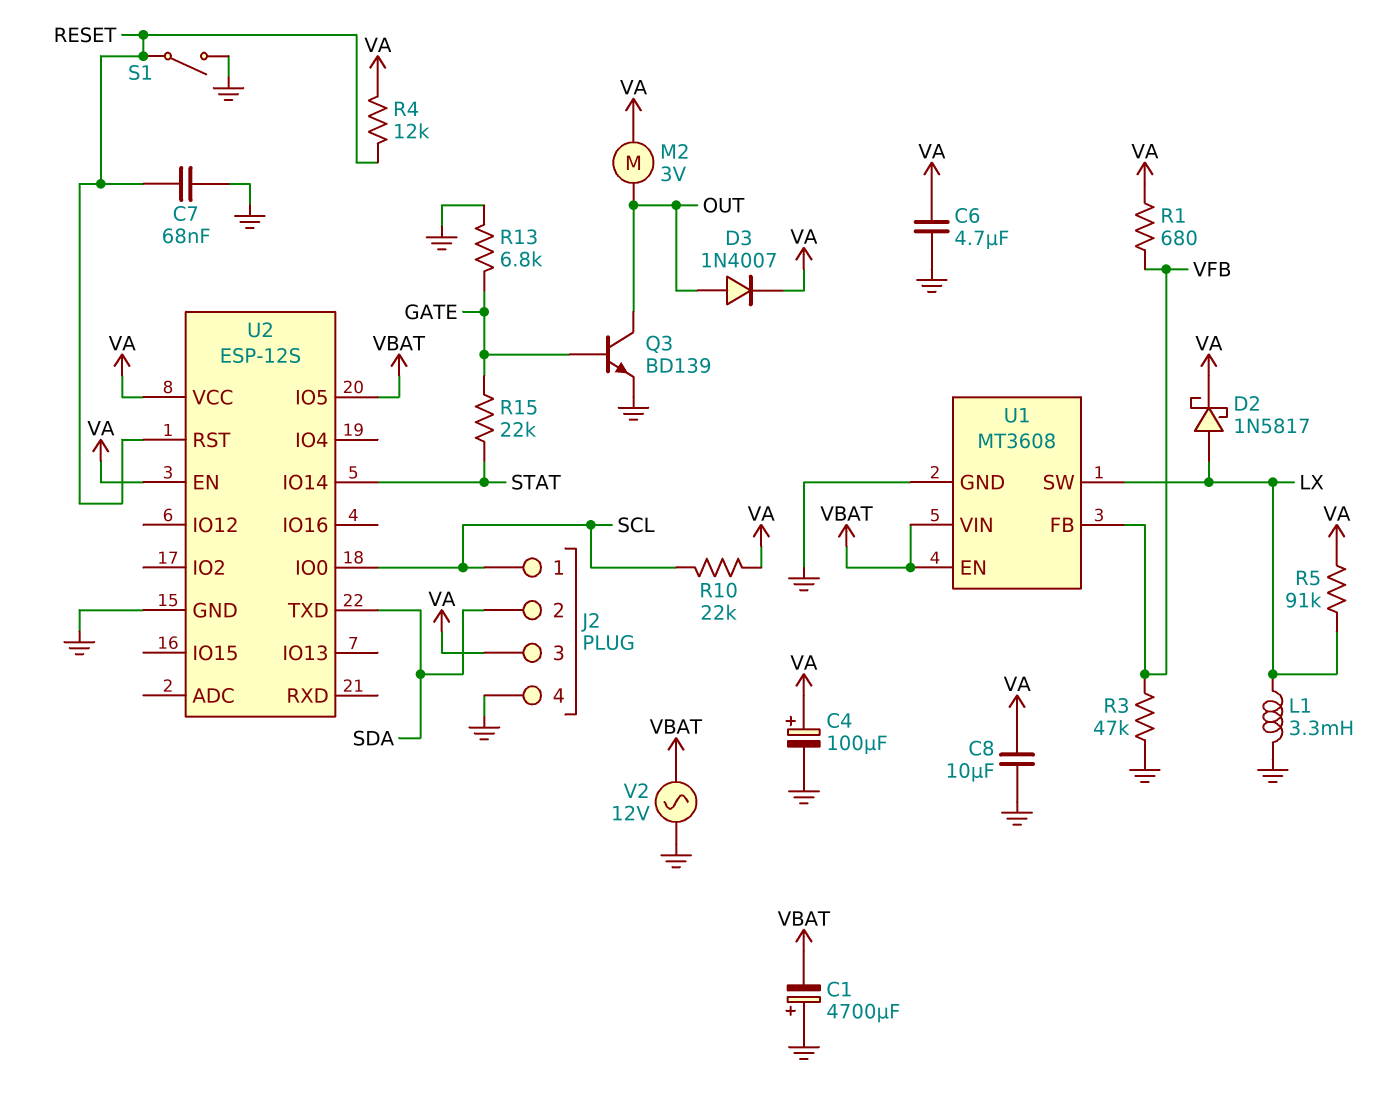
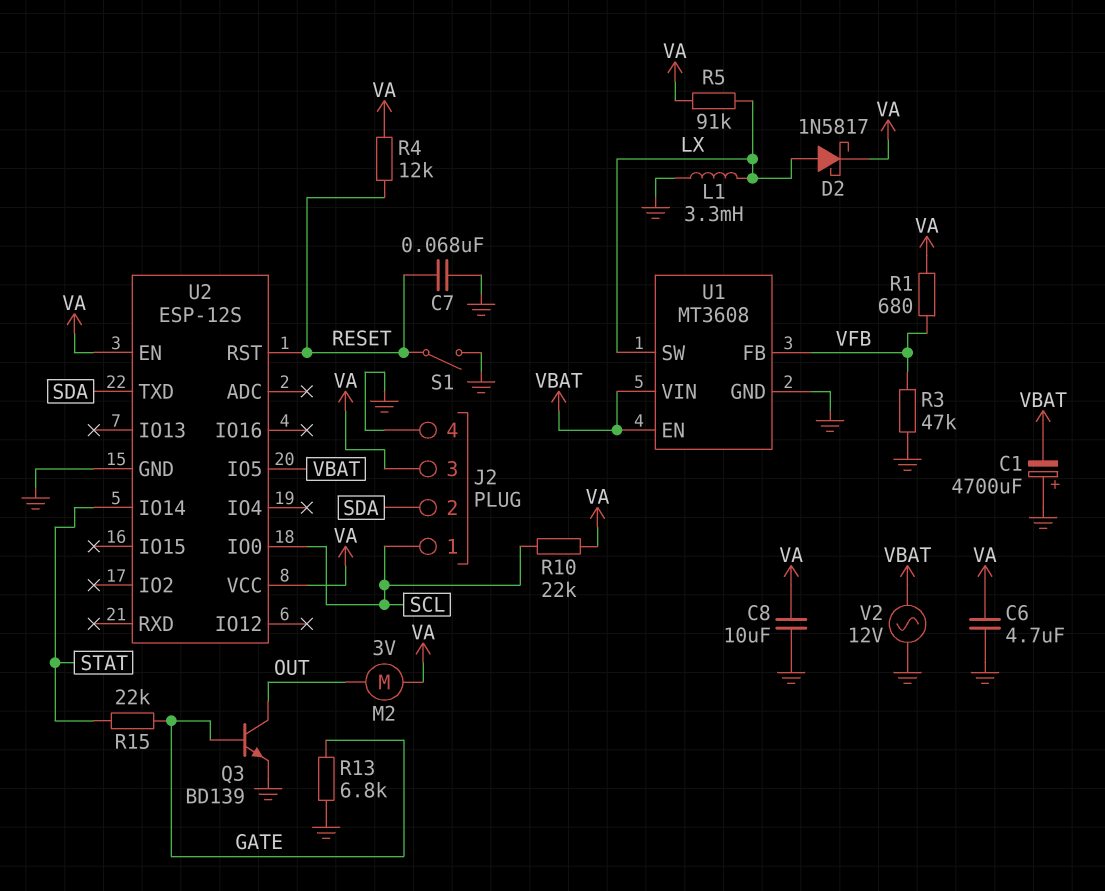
C4: 100uF (plus VA, minus GND) -> none
D3: diode 1N4007 (A OUT, K VA) -> none

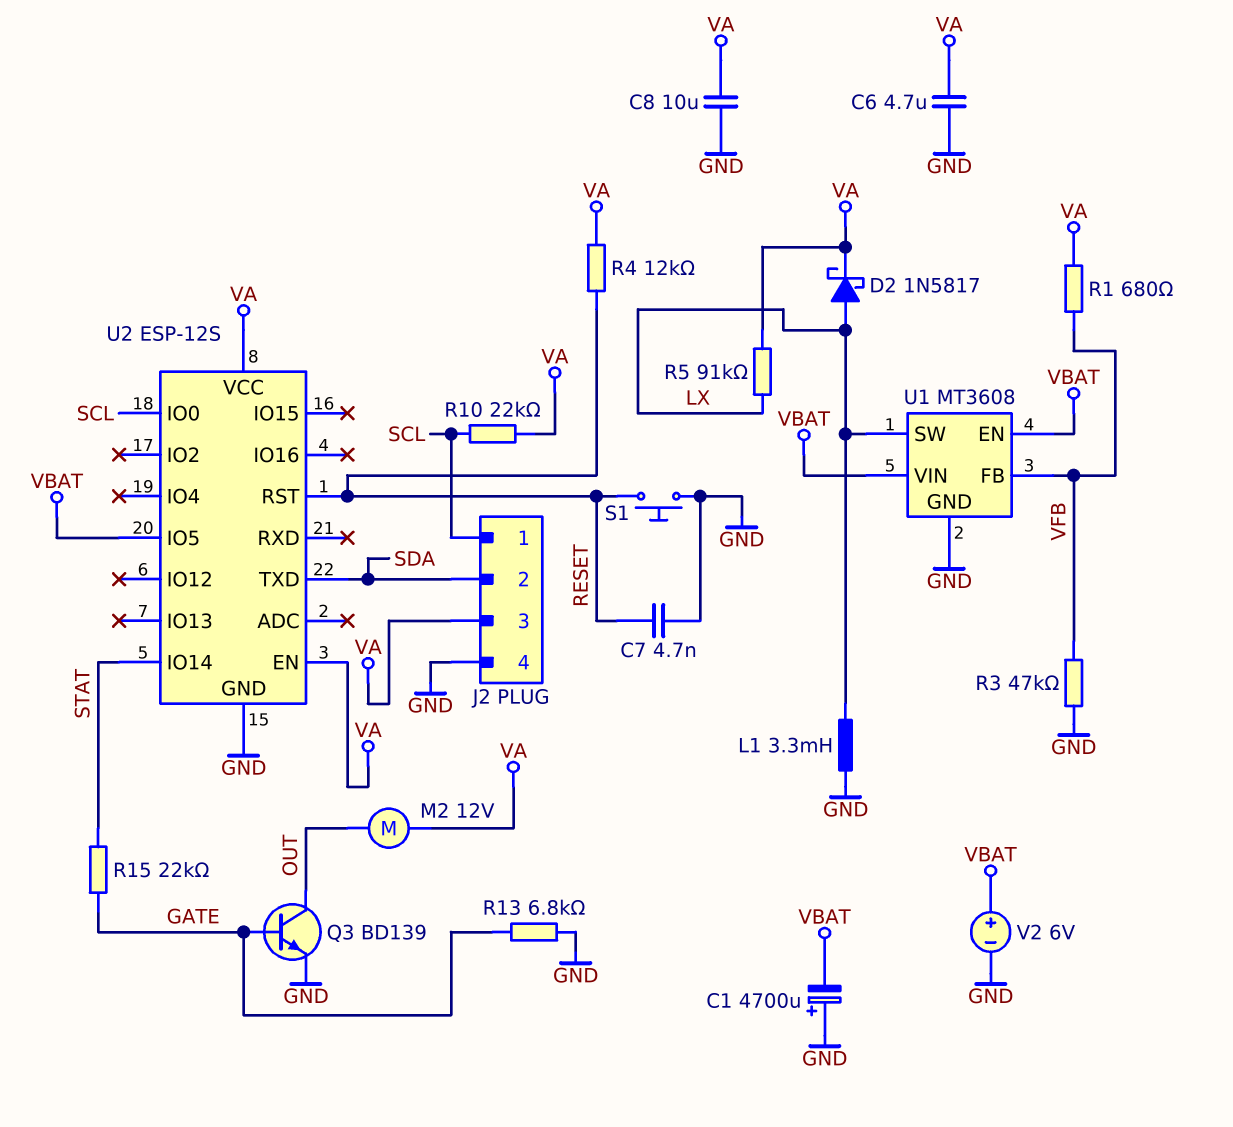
C7: 68nF (GND, RESET) -> 4.7nF (GND, RESET)
M2: motor 3V (OUT, VA) -> motor 12V (OUT, VA)
S1: switch (GND, RESET) -> button (GND, RESET)
V2: AC 12V (GND, VBAT) -> 6V (plus VBAT, minus GND)

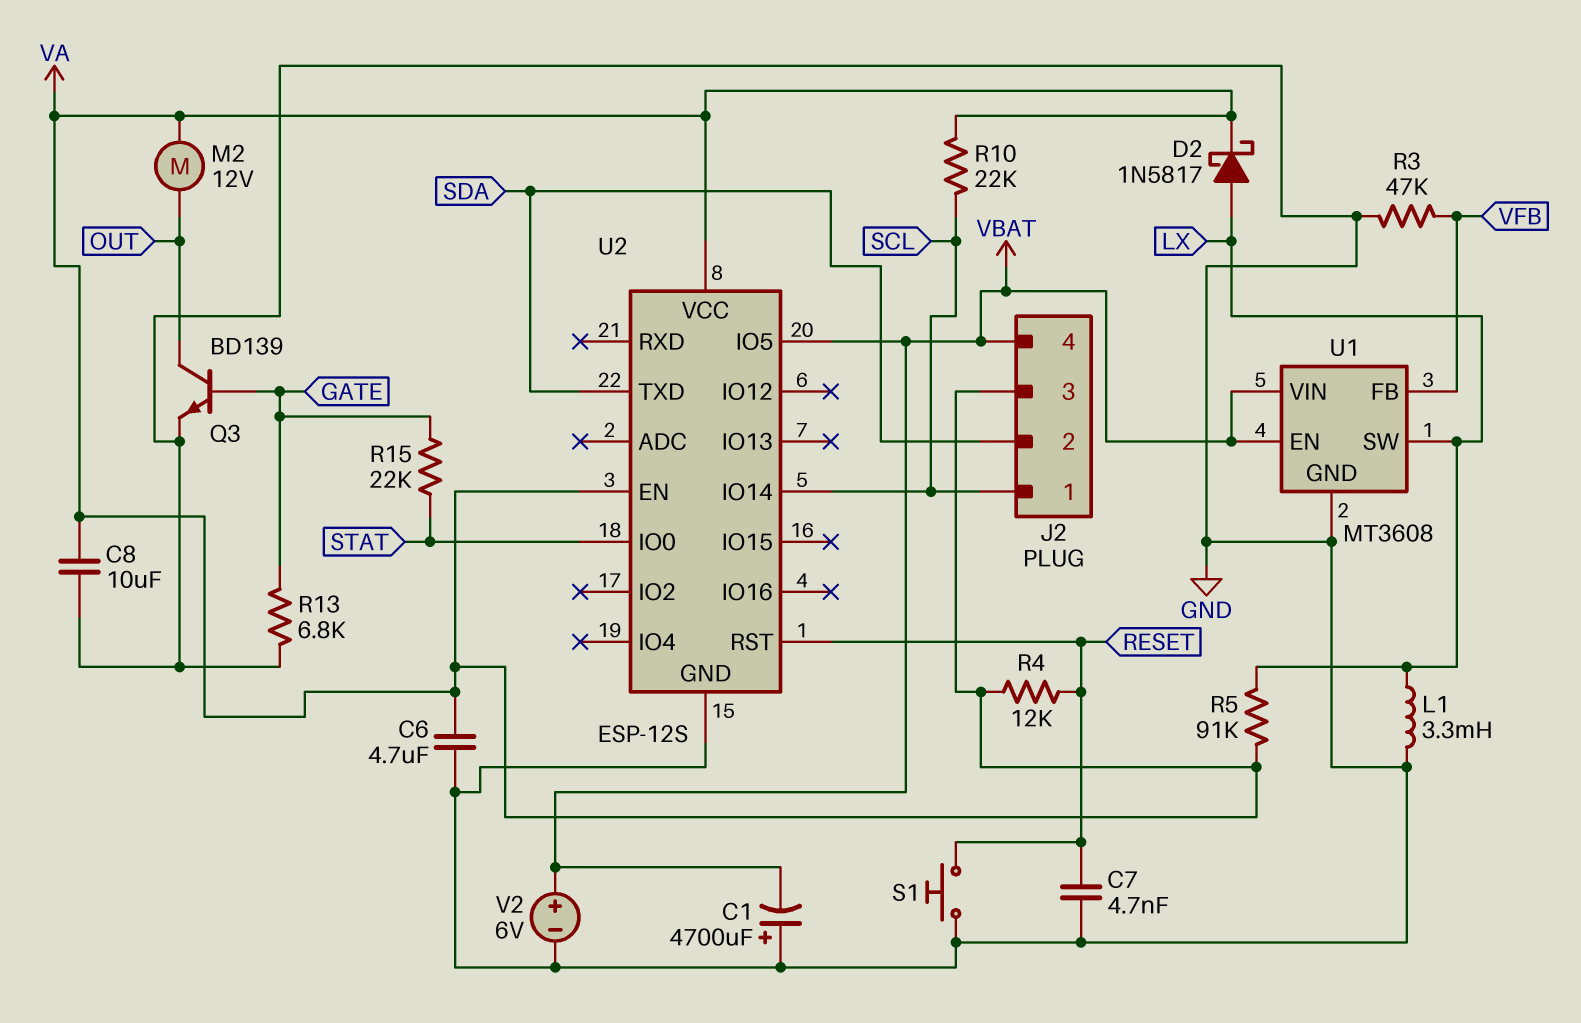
J2 pin 4: GND -> VBAT
R1: 680 (VA, VFB) -> none
U2 pin IO0: SCL -> STAT
U2 pin IO14: STAT -> SCL

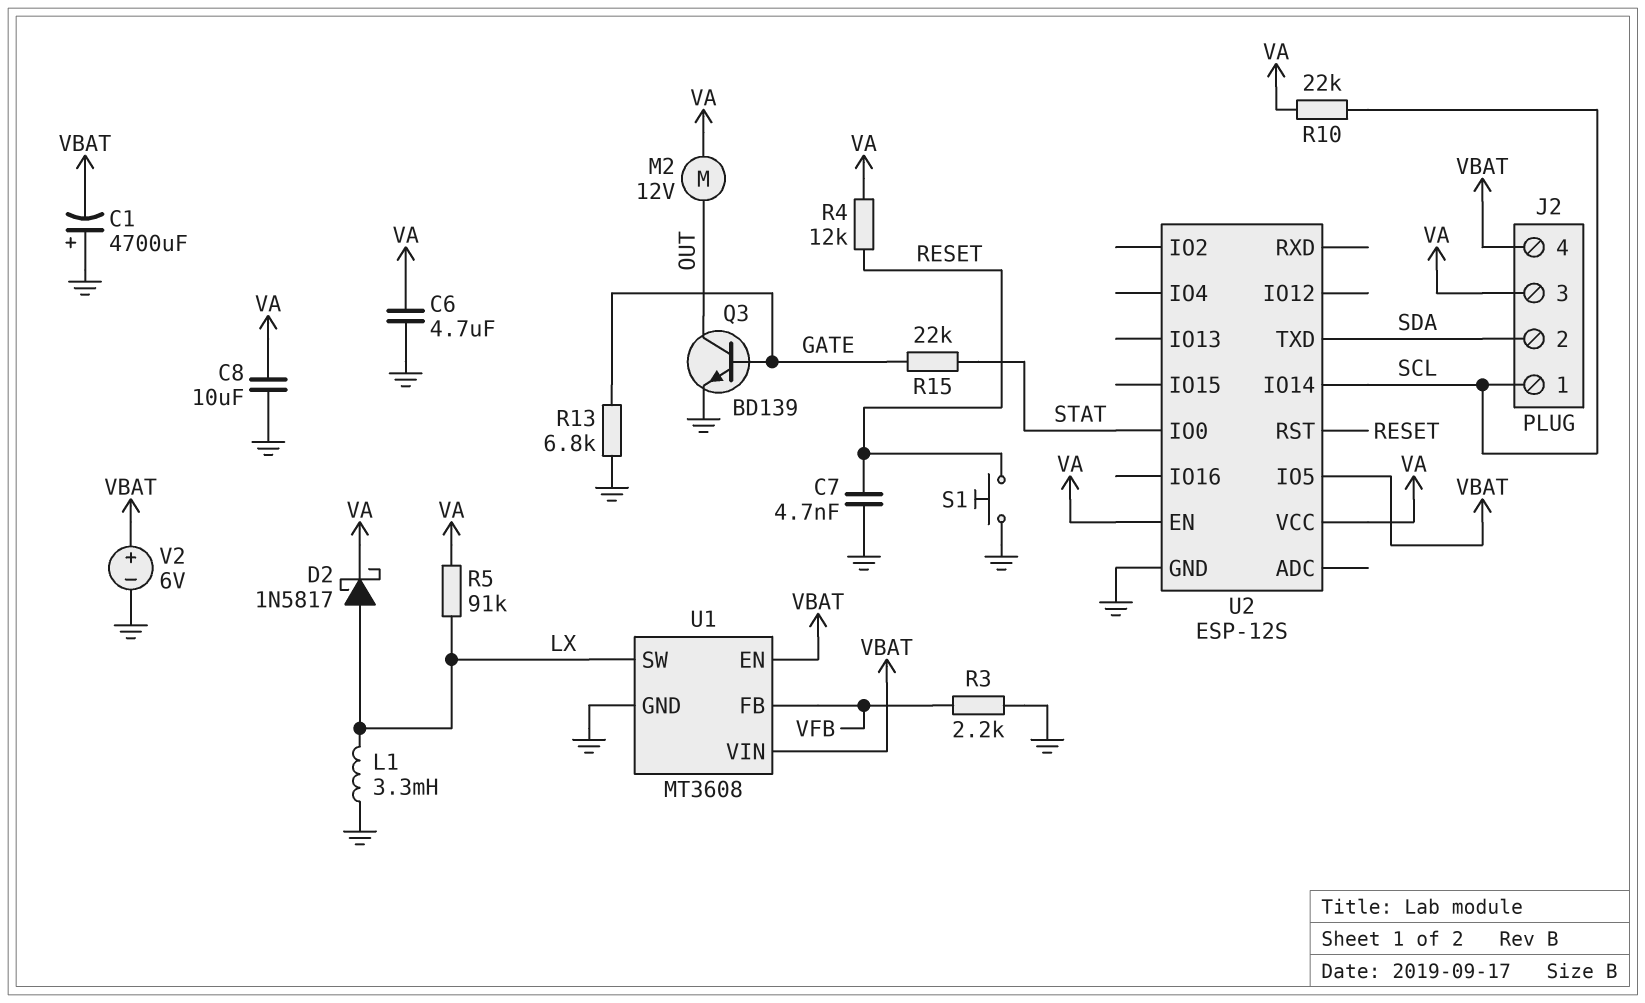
R3: 47k (GND, VFB) -> 2.2k (GND, VFB)

